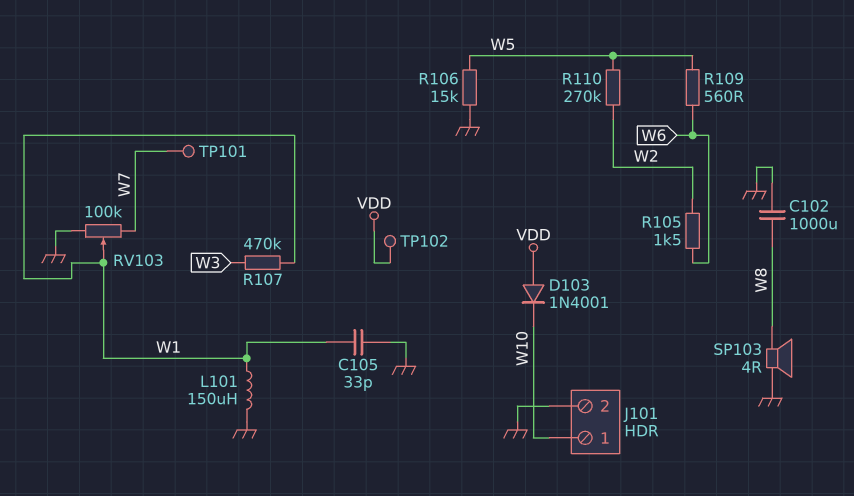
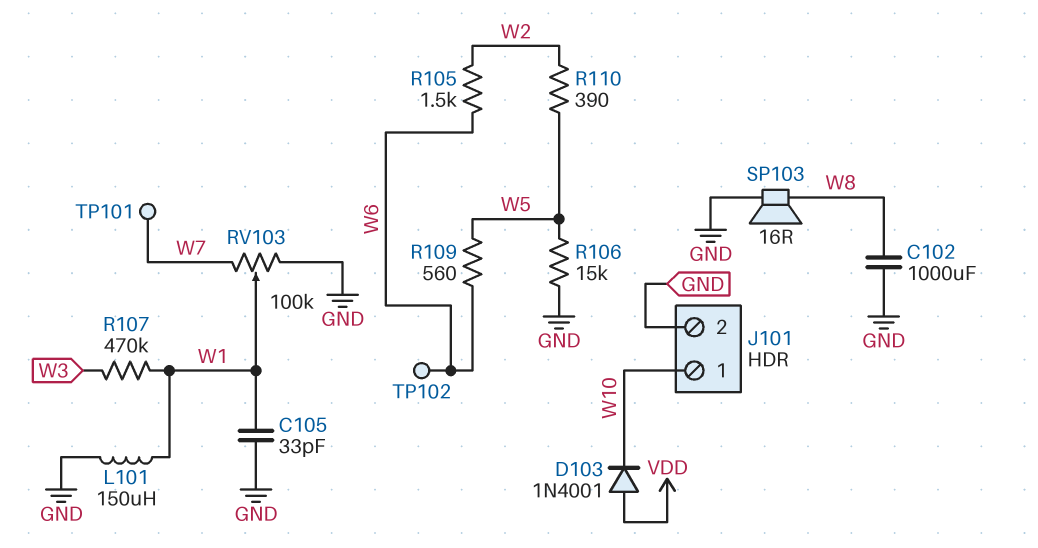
R110: 270k (W2, W5) -> 390 (W2, W5)
SP103: speaker 4R (GND, W8) -> speaker 16R (GND, W8)
TP102: test point (VDD) -> test point (W6)

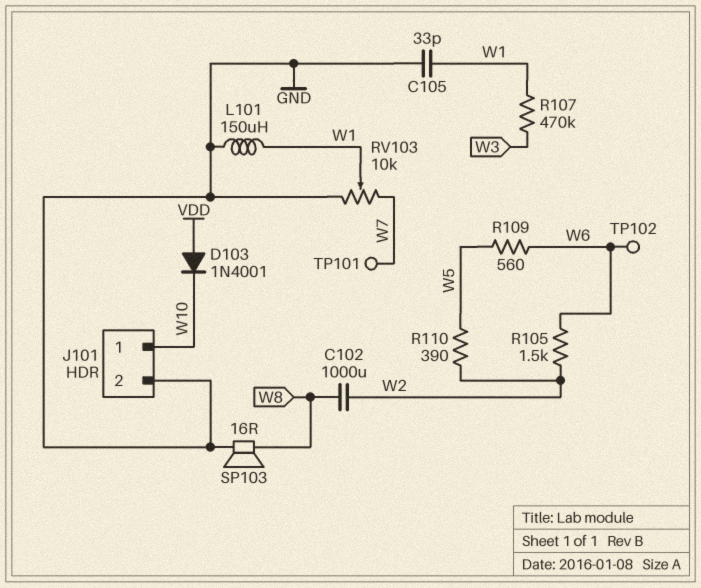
C102: 1000uF (GND, W8) -> 1000uF (W2, W8)
R106: 15k (GND, W5) -> none
RV103: 100k (GND, W7, wiper W1) -> 10k (GND, W7, wiper W1)

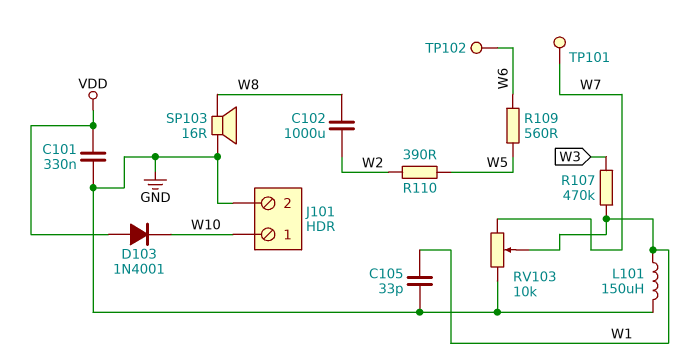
C101: none -> 330nF (GND, VDD)
R105: 1.5k (W2, W6) -> none

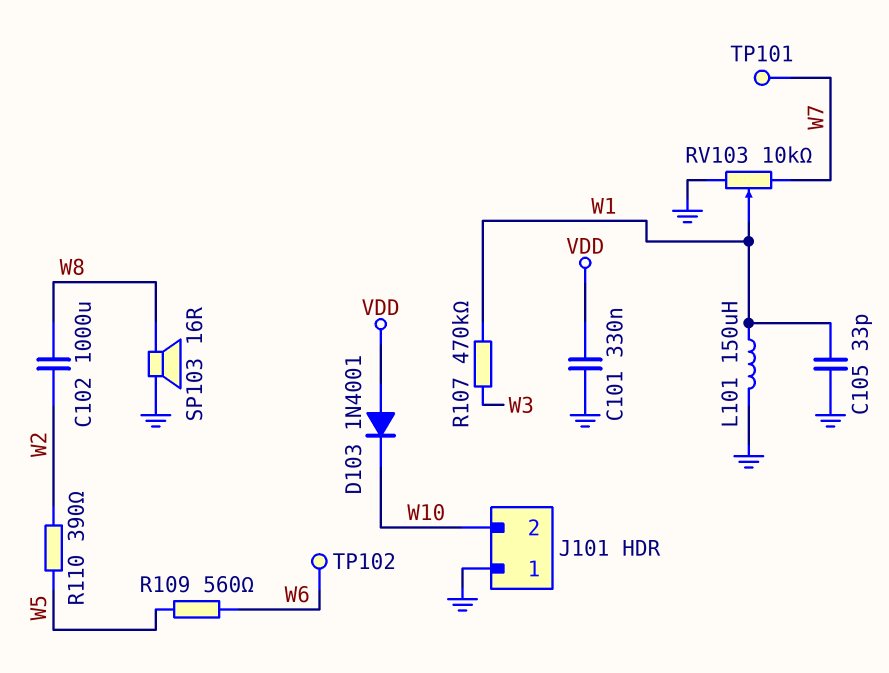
J101 pin 1: W10 -> GND
J101 pin 2: GND -> W10

